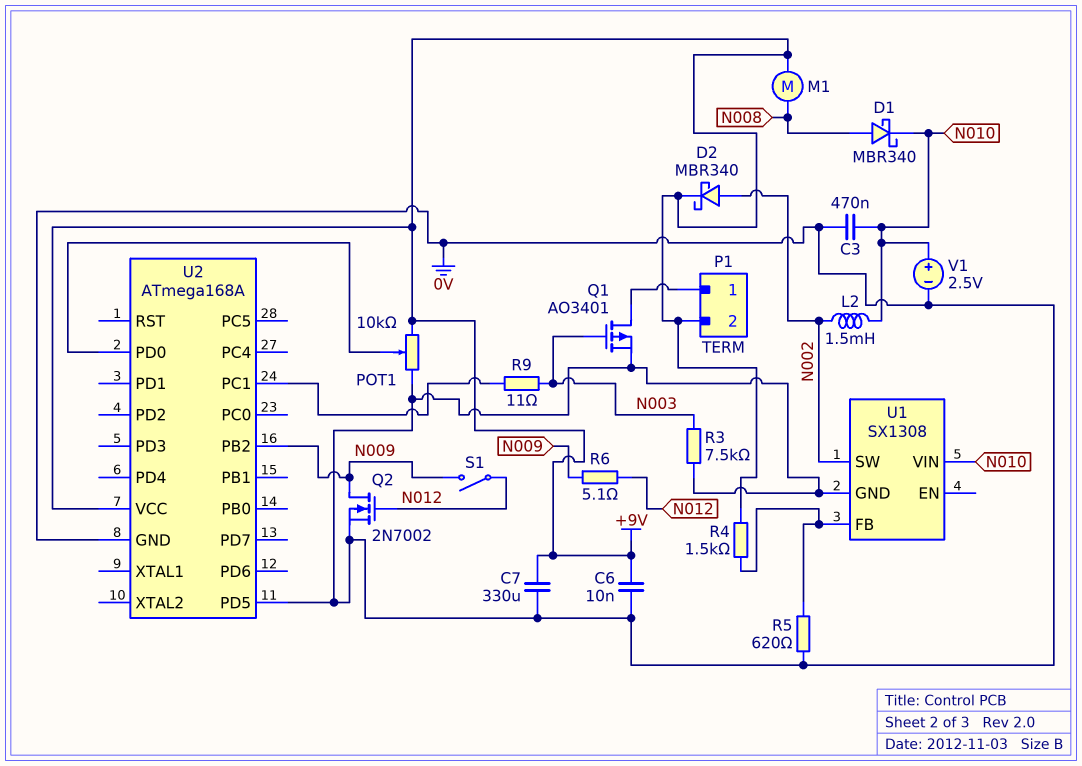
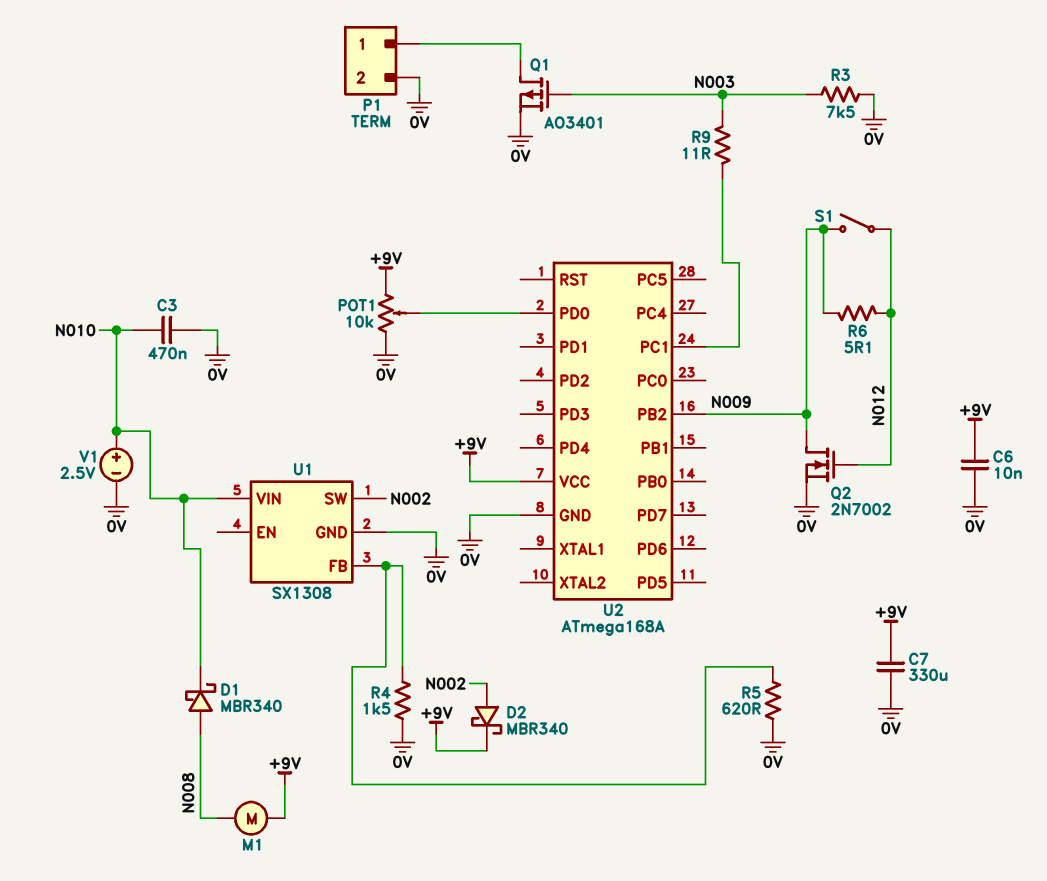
L2: 1.5mH (N002, N010) -> none
P1 pin 2: +9V -> 0V
R4: 1.5k (+9V, U1/FB) -> 1.5k (0V, U1/FB)
U2 pin PD5: 0V -> none

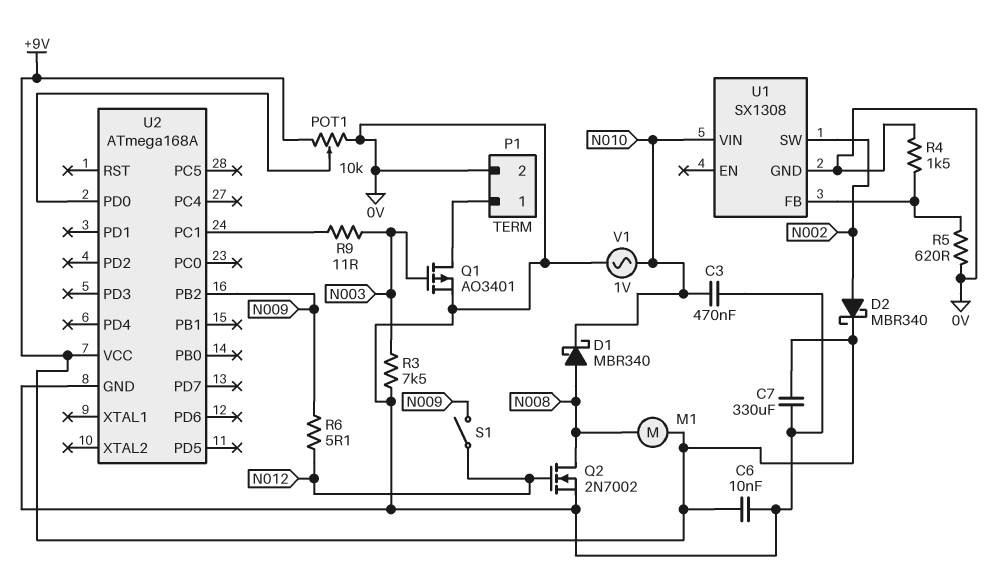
Q2: NMOS 2N7002 (G N012, D N009, S 0V) -> NMOS 2N7002 (G N012, D N008, S 0V)
V1: 2.5V (plus N010, minus 0V) -> AC 1V (0V, N010)

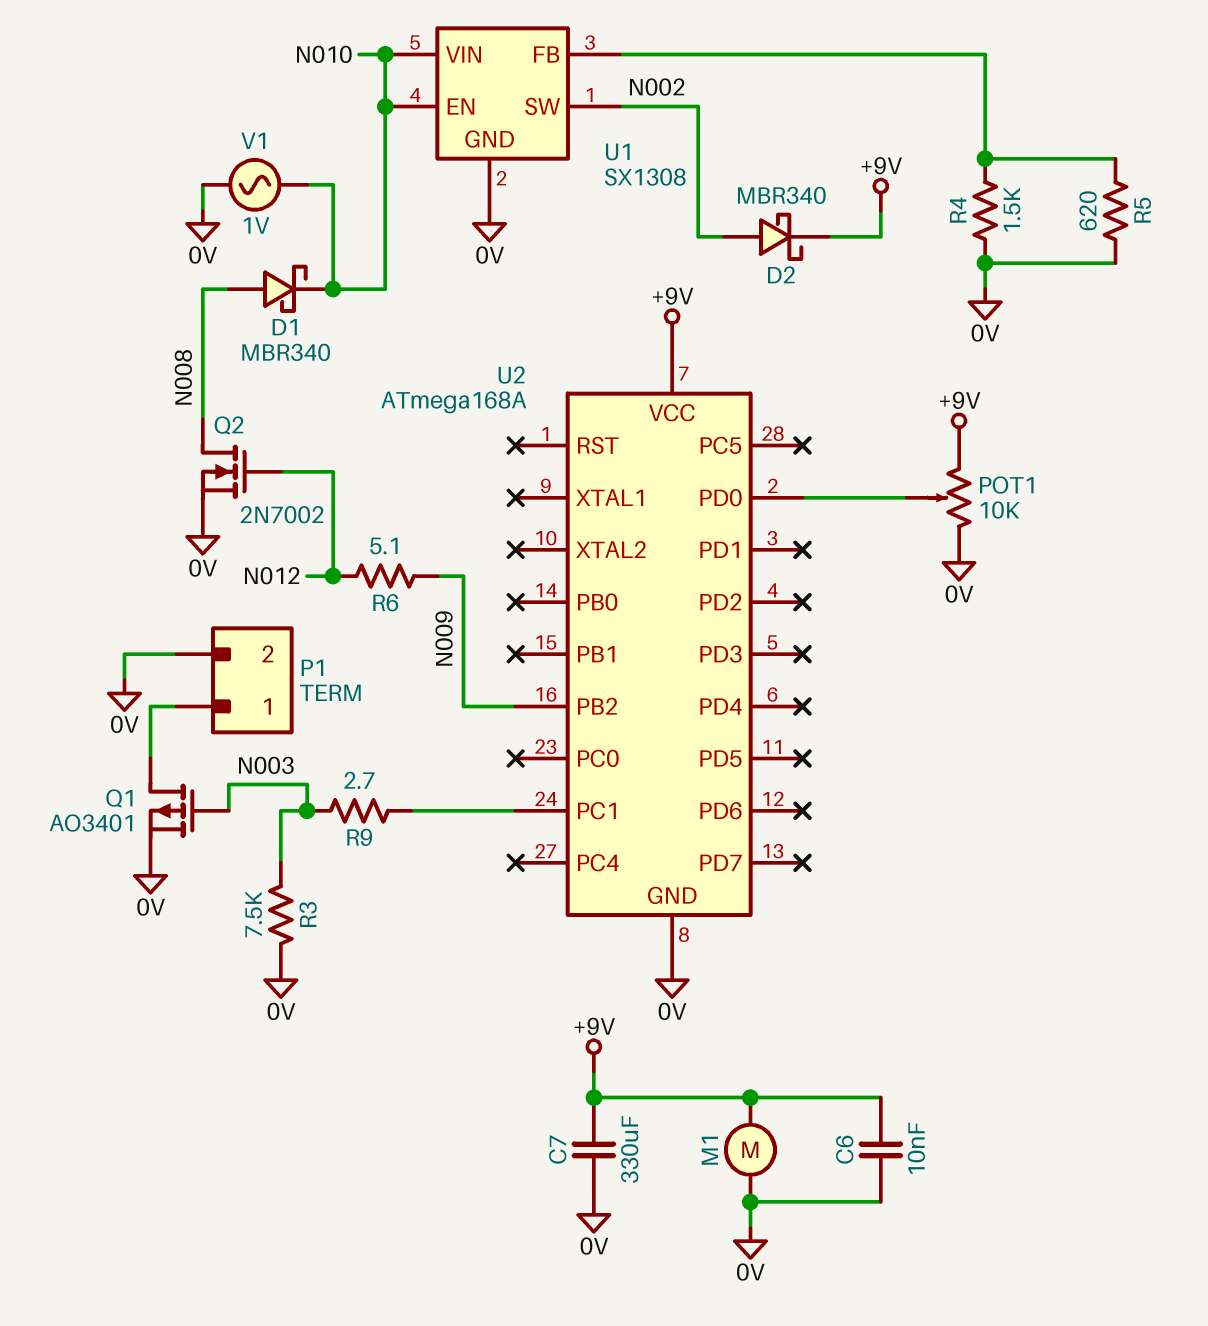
C3: 470nF (0V, N010) -> none
M1: motor (+9V, N008) -> motor (+9V, 0V)
R9: 11 (N003, U2/PC1) -> 2.7 (N003, U2/PC1)
S1: switch (N009, N012) -> none
U1 pin EN: none -> N010

